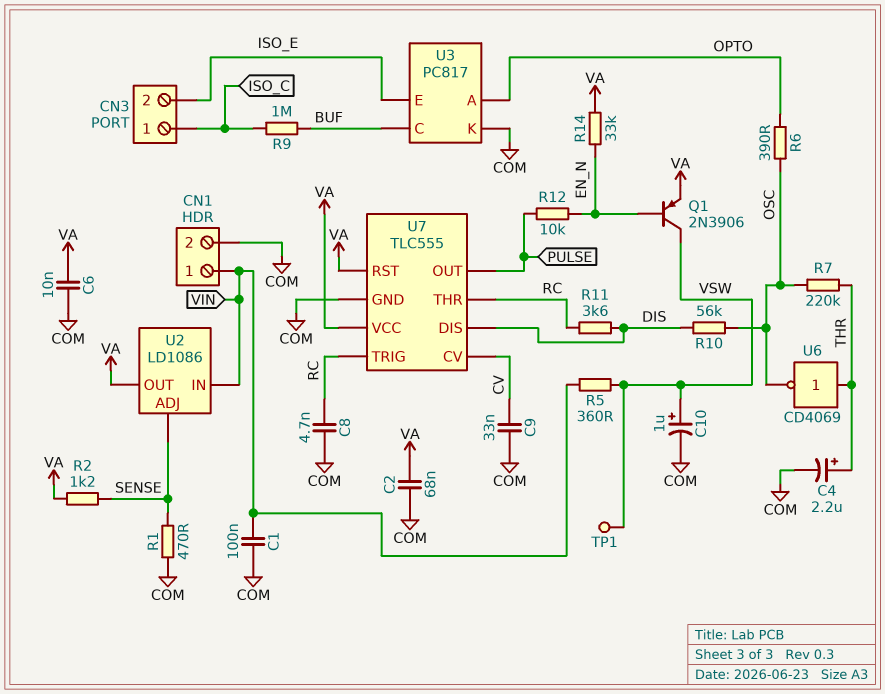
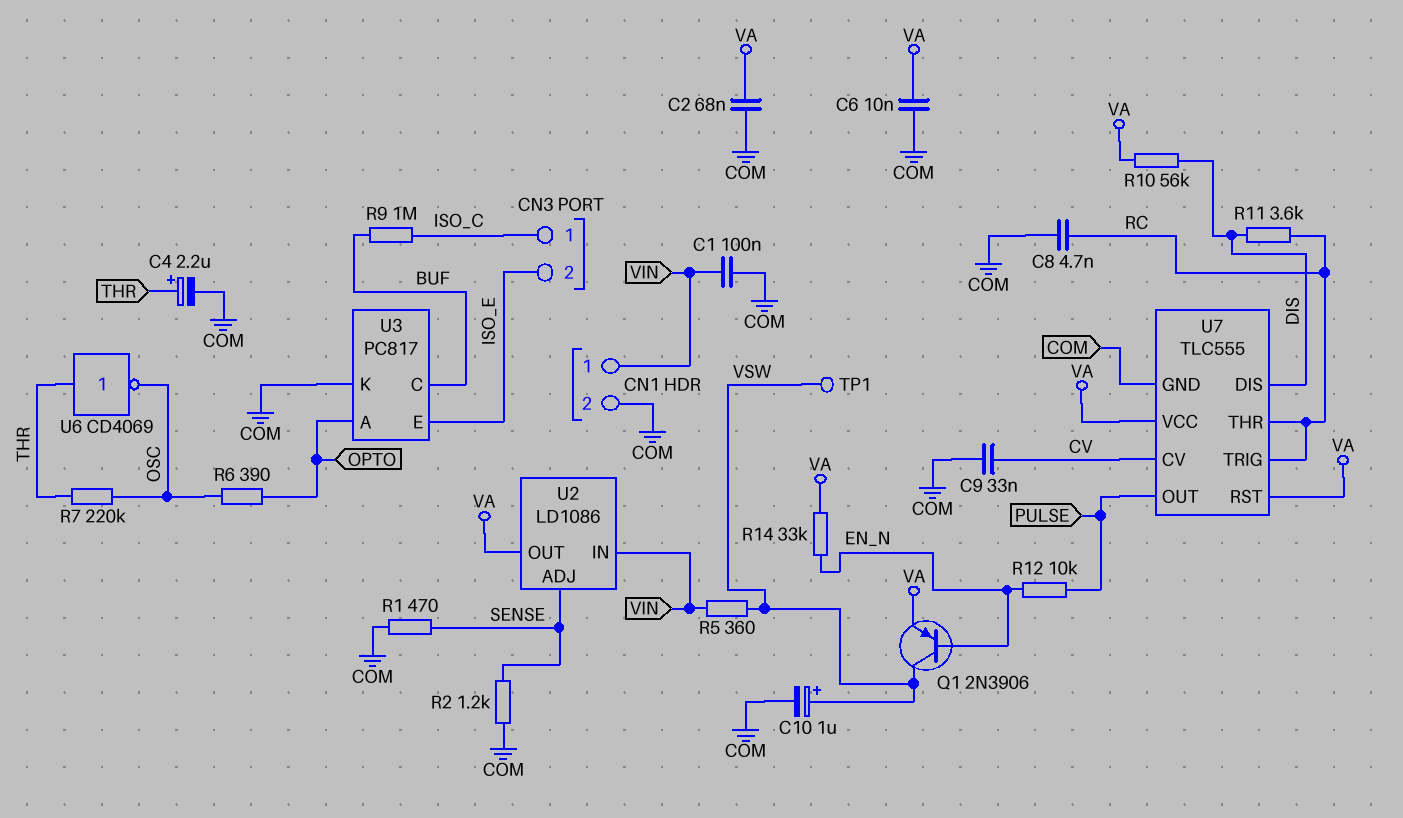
R2: 1.2k (SENSE, VA) -> 1.2k (COM, SENSE)
R10: 56k (DIS, OSC) -> 56k (DIS, VA)

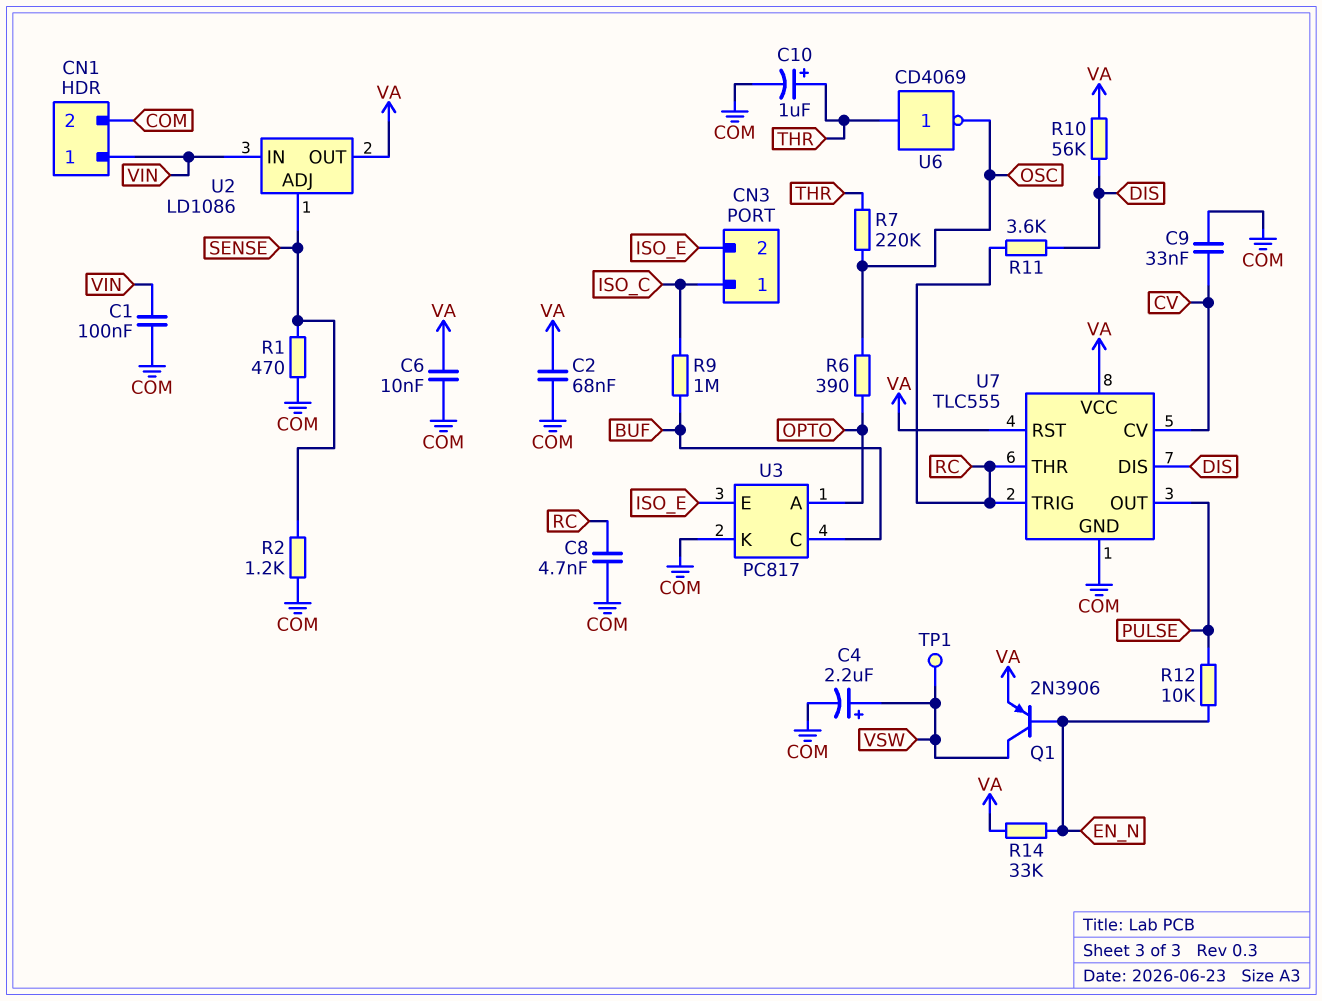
C4: 2.2uF (plus THR, minus COM) -> 2.2uF (plus VSW, minus COM)
C10: 1uF (plus VSW, minus COM) -> 1uF (plus THR, minus COM)
R5: 360 (VIN, VSW) -> none

